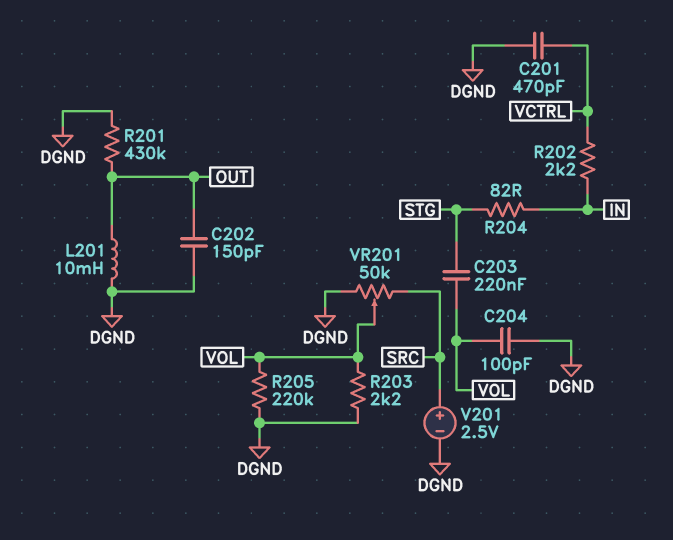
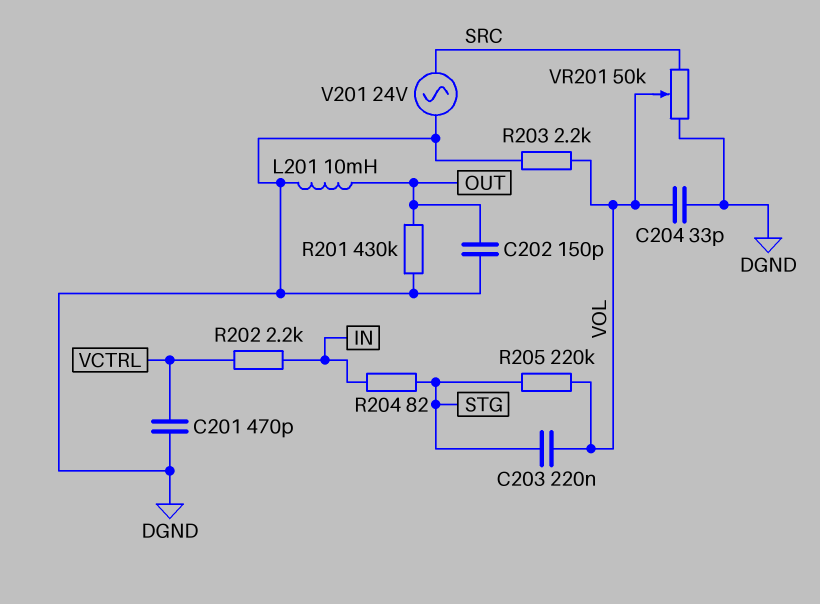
C204: 100pF (DGND, VOL) -> 33pF (DGND, VOL)
R205: 220k (DGND, VOL) -> 220k (STG, VOL)
V201: 2.5V (plus SRC, minus DGND) -> AC 24V (DGND, SRC)

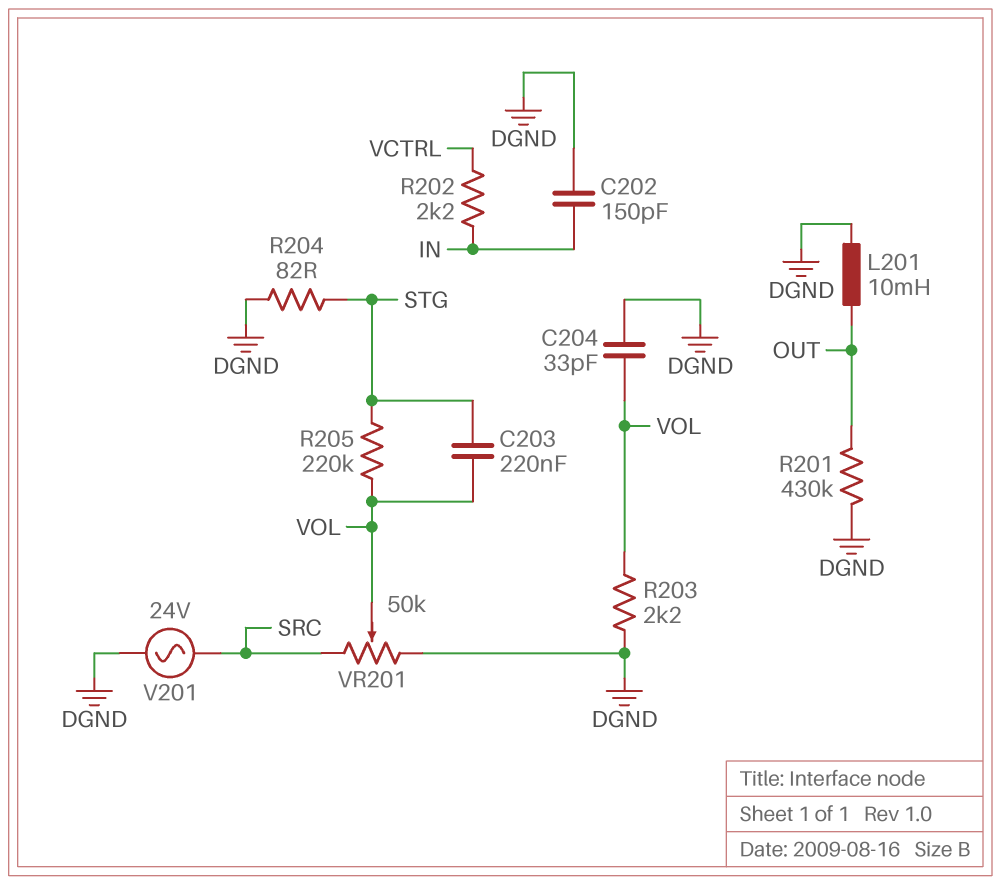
C201: 470pF (DGND, VCTRL) -> none
C202: 150pF (DGND, OUT) -> 150pF (DGND, IN)
R204: 82 (IN, STG) -> 82 (DGND, STG)

